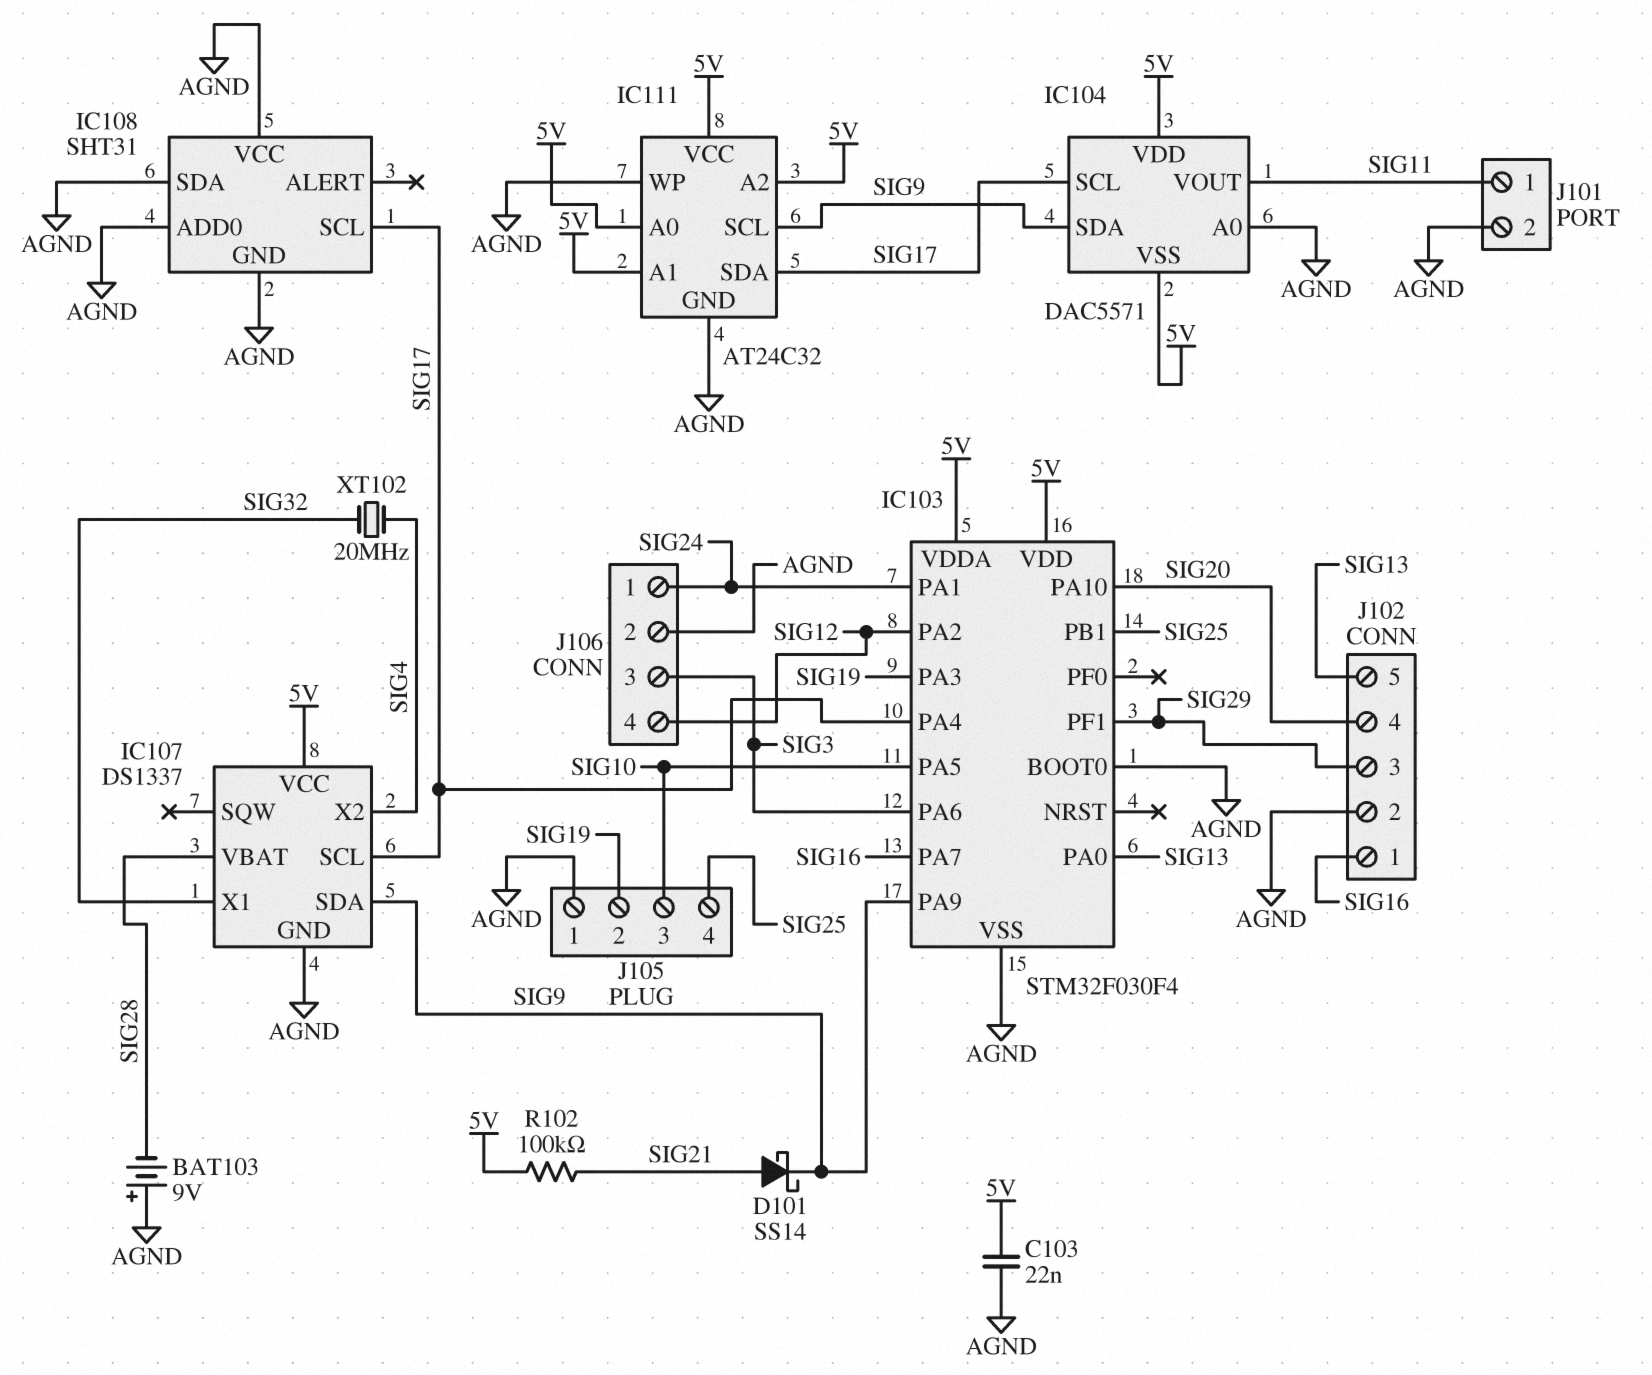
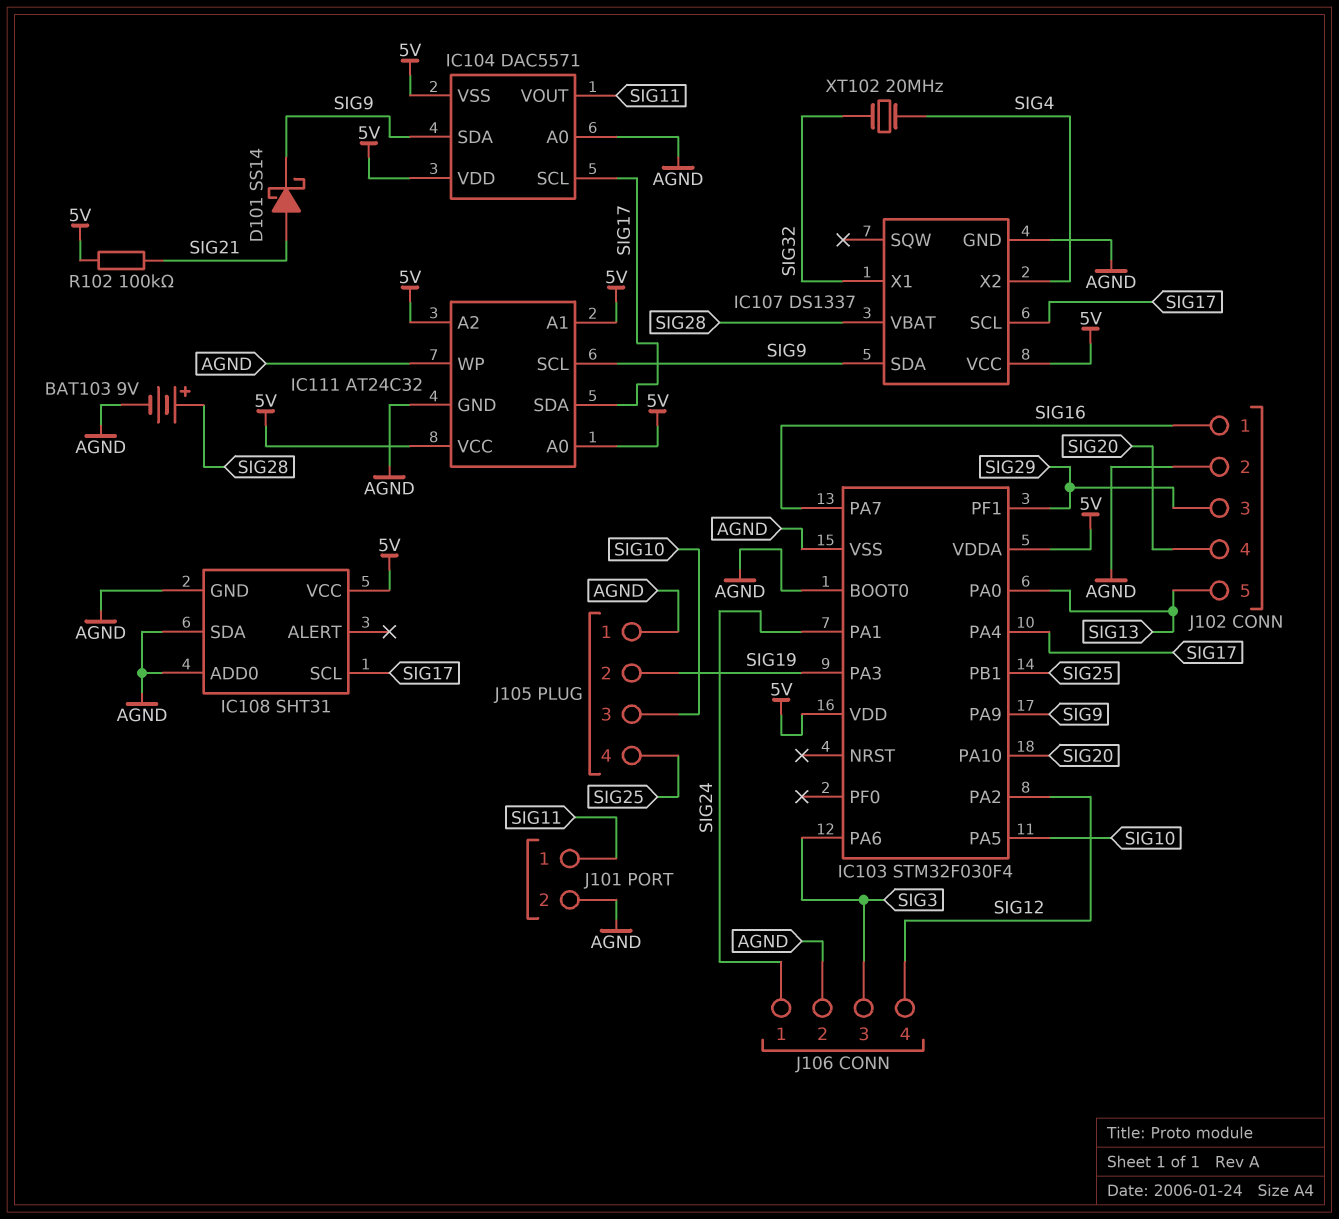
BAT103: 9V (plus AGND, minus SIG28) -> 9V (plus SIG28, minus AGND)
C103: 22nF (5V, AGND) -> none
IC108 pin VCC: AGND -> 5V

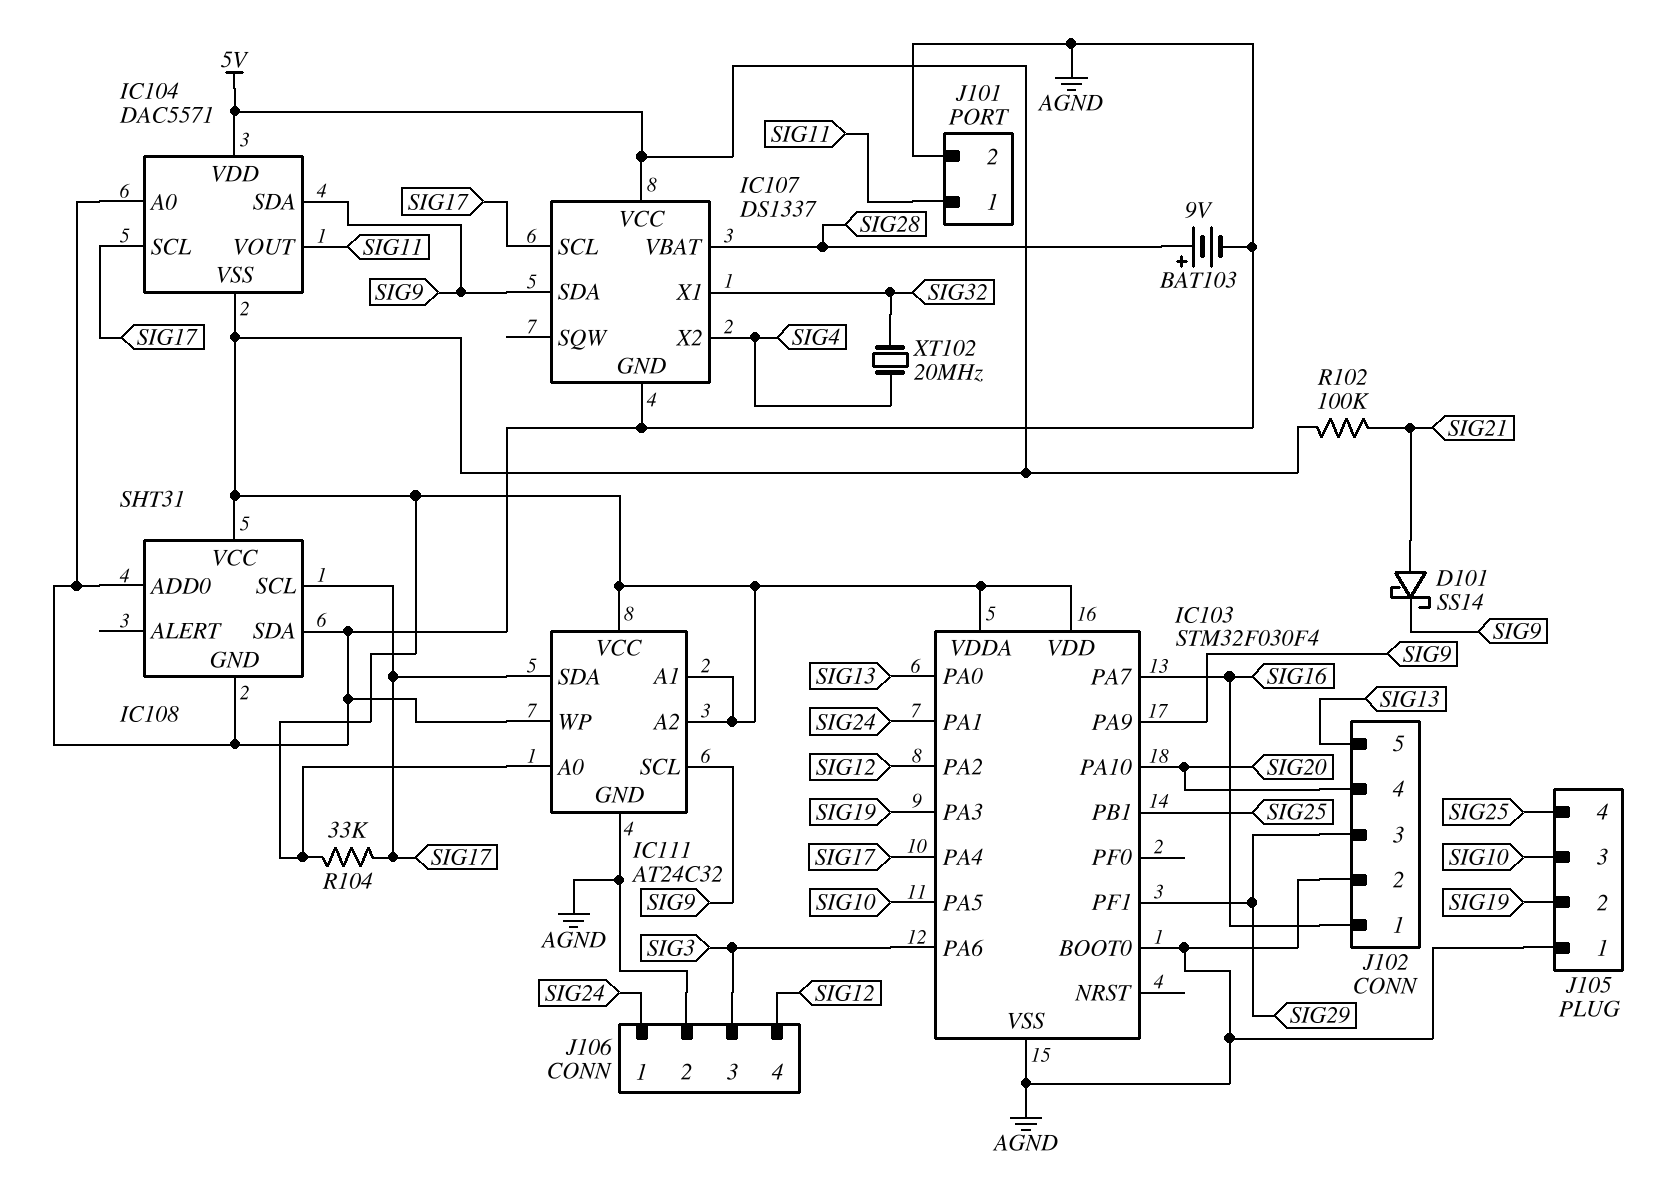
R104: none -> 33k (5V, SIG17)

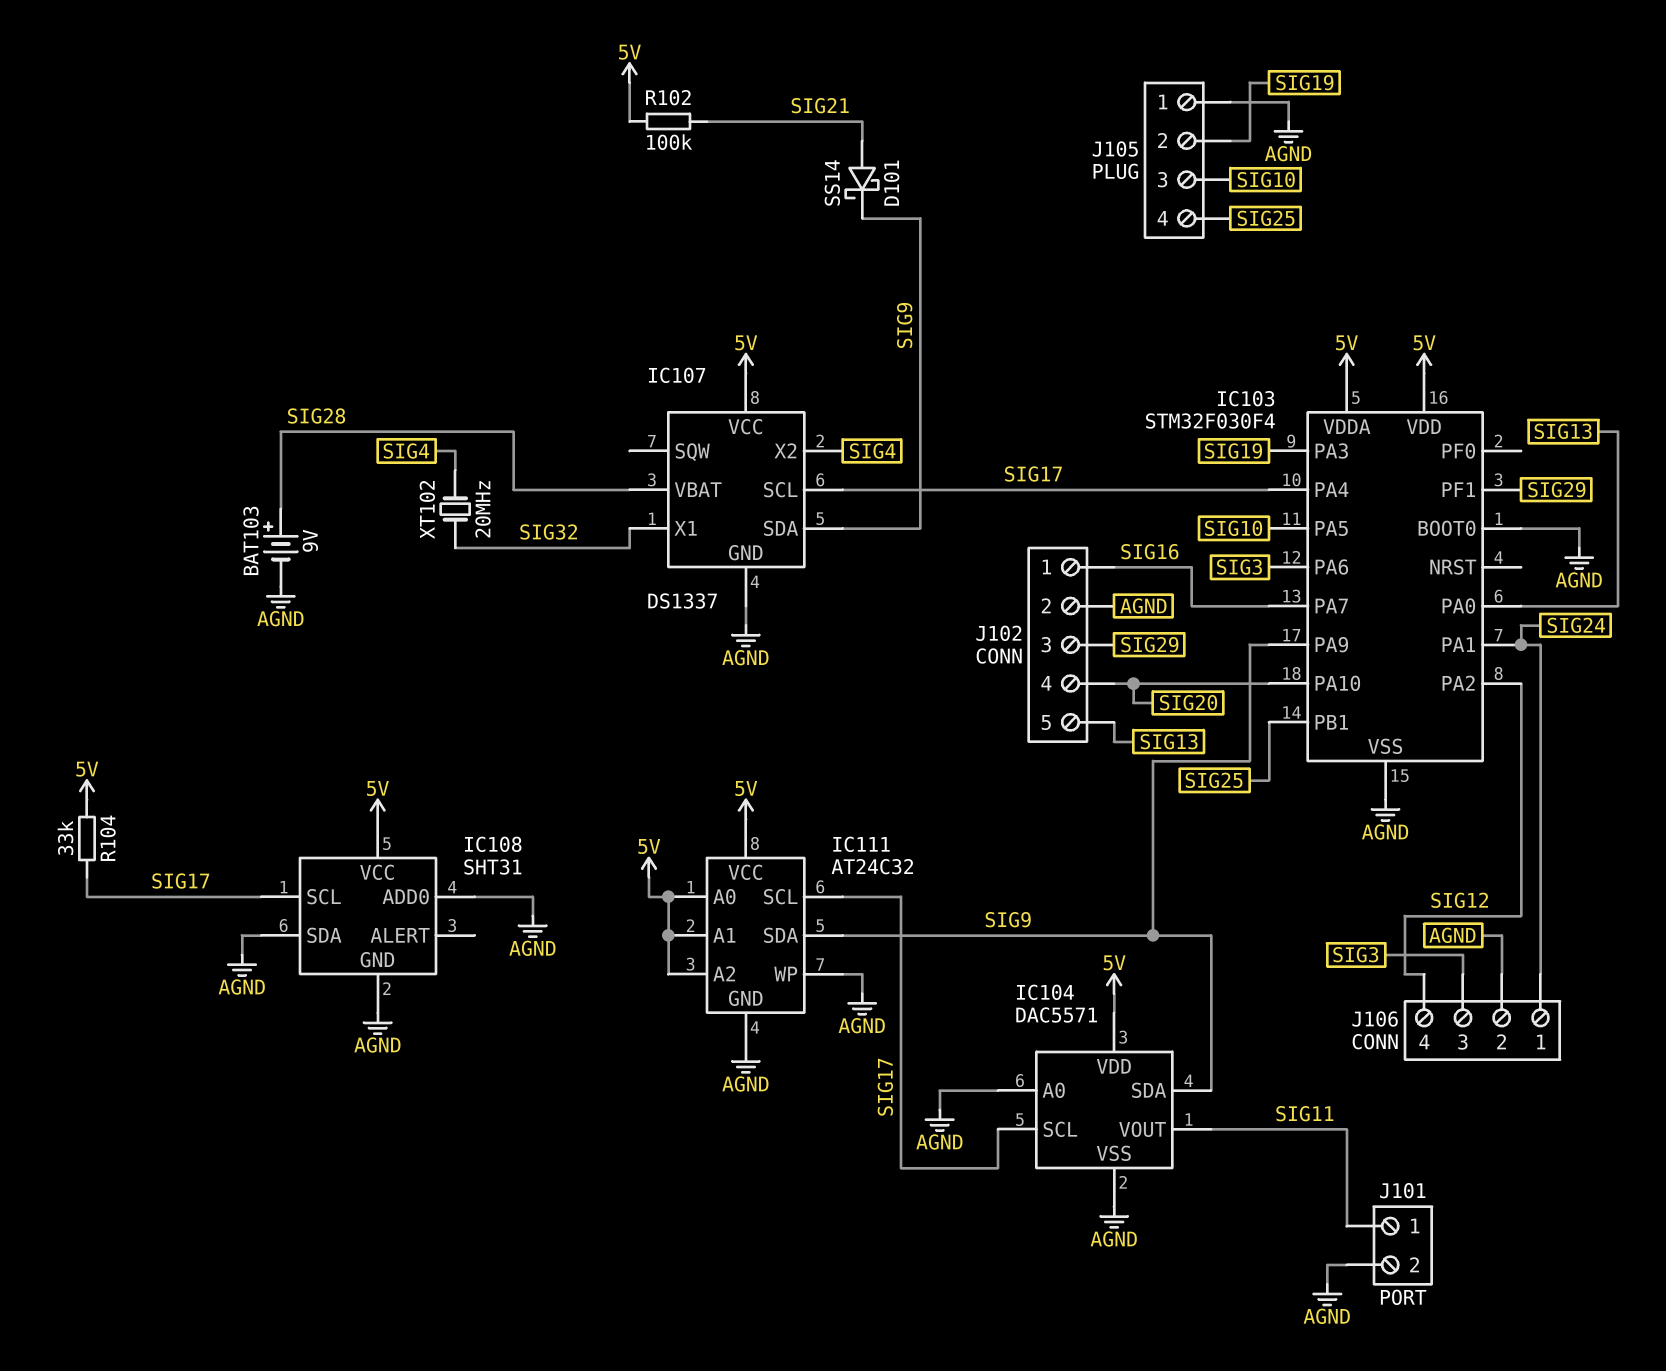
IC104 pin VSS: 5V -> AGND
IC111 pin SCL: SIG9 -> SIG17
IC111 pin SDA: SIG17 -> SIG9

